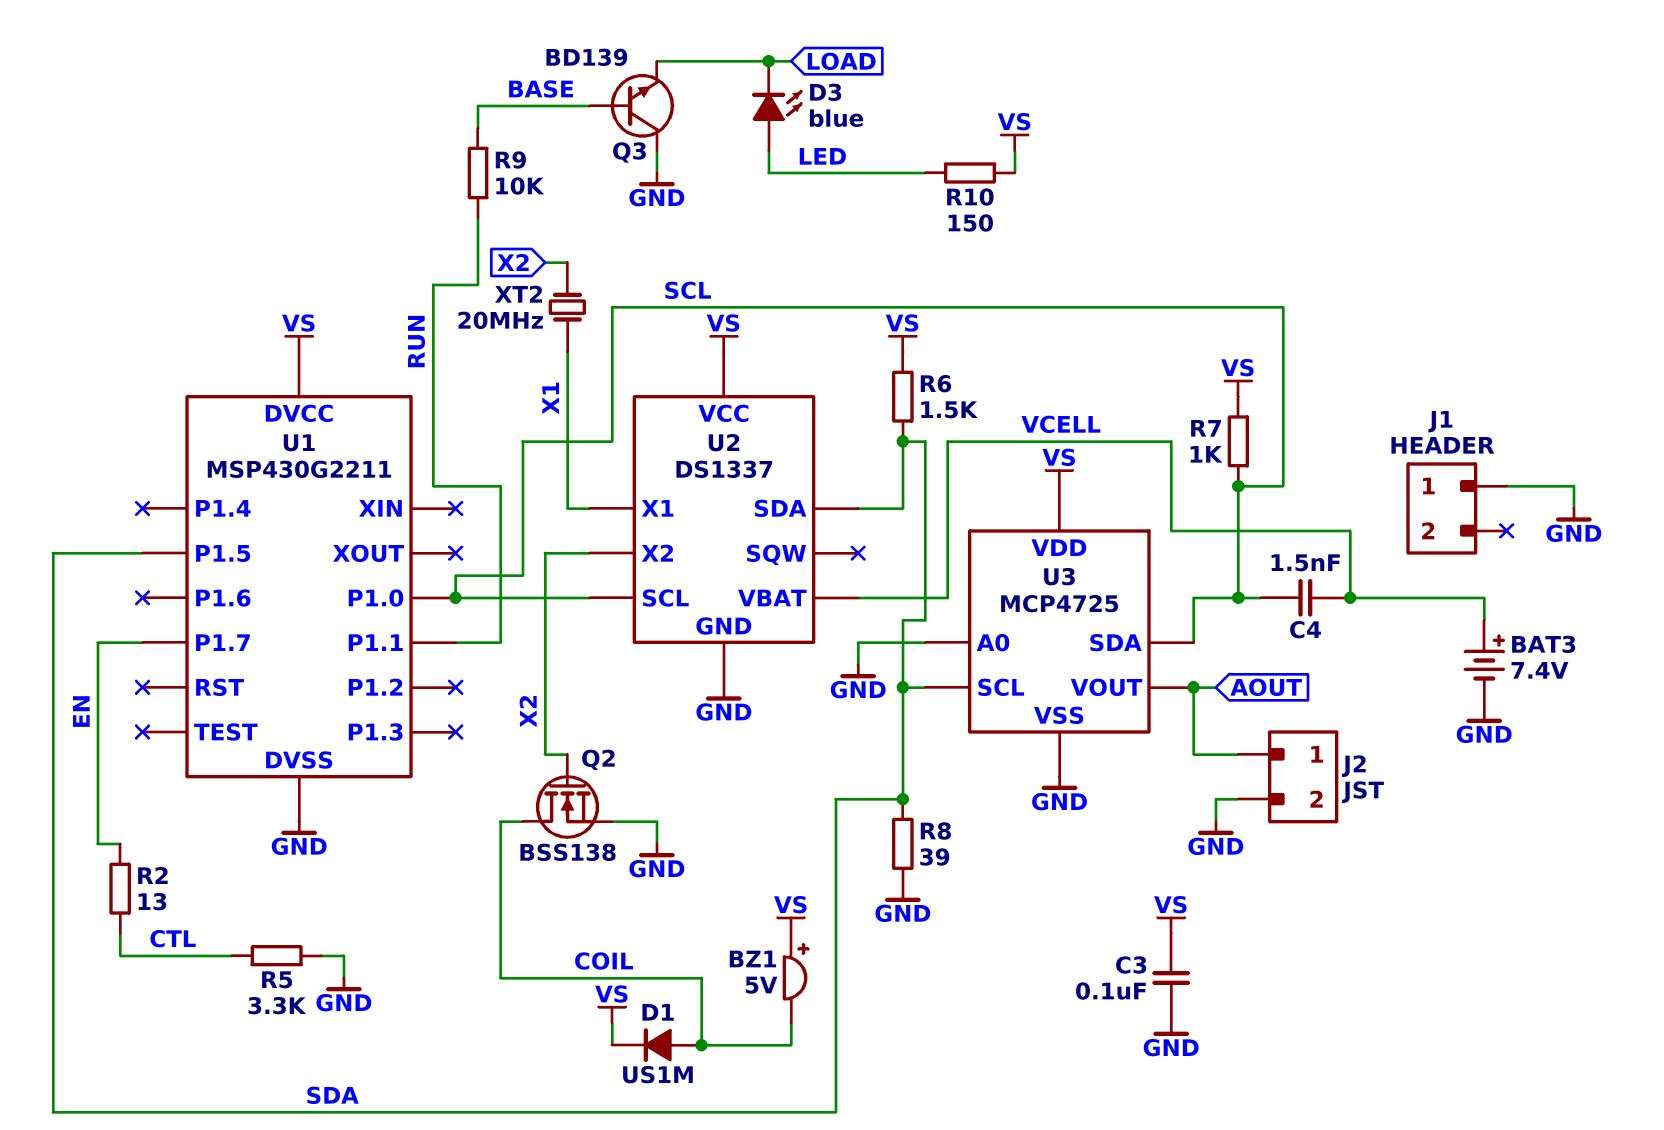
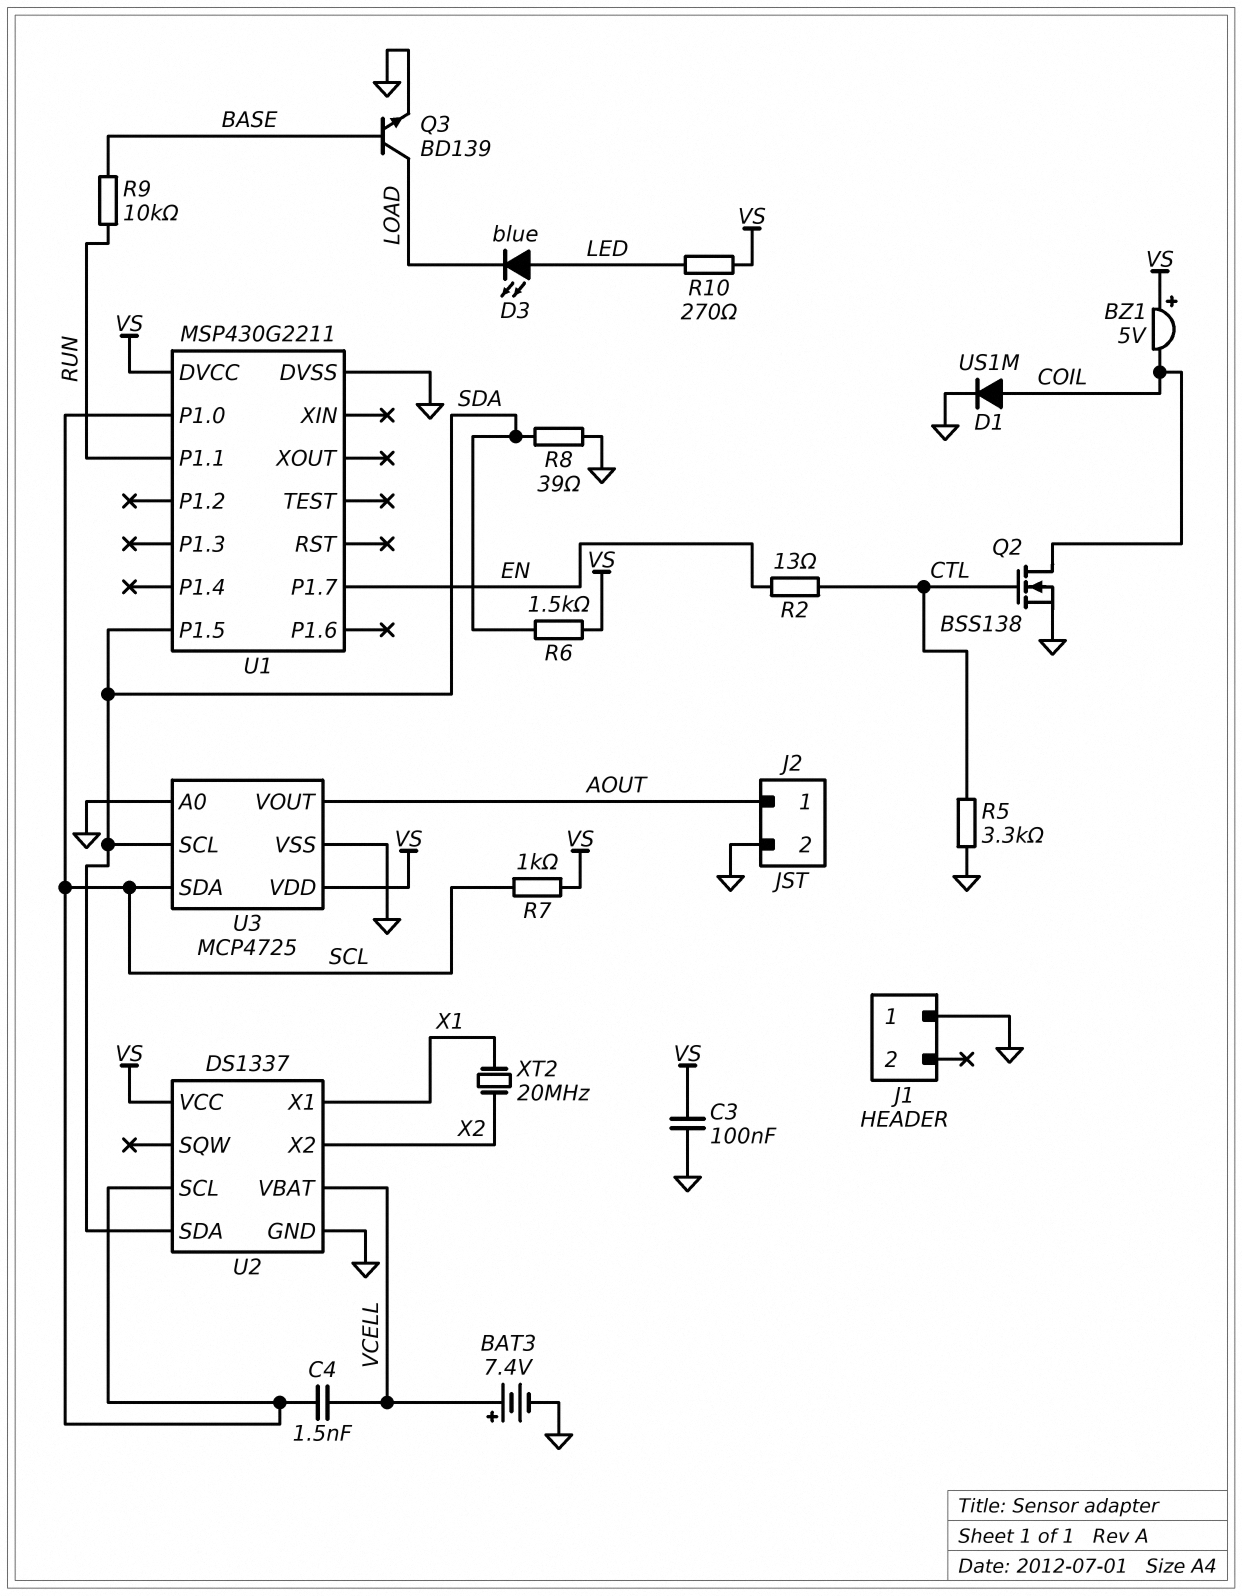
D1: diode US1M (A COIL, K VS) -> diode US1M (A COIL, K GND)
Q2: NMOS BSS138 (G X2, D COIL, S GND) -> NMOS BSS138 (G CTL, D COIL, S GND)
Q3: NPN BD139 (B BASE, C GND, E LOAD) -> NPN BD139 (B BASE, C LOAD, E GND)
R10: 150 (LED, VS) -> 270 (LED, VS)

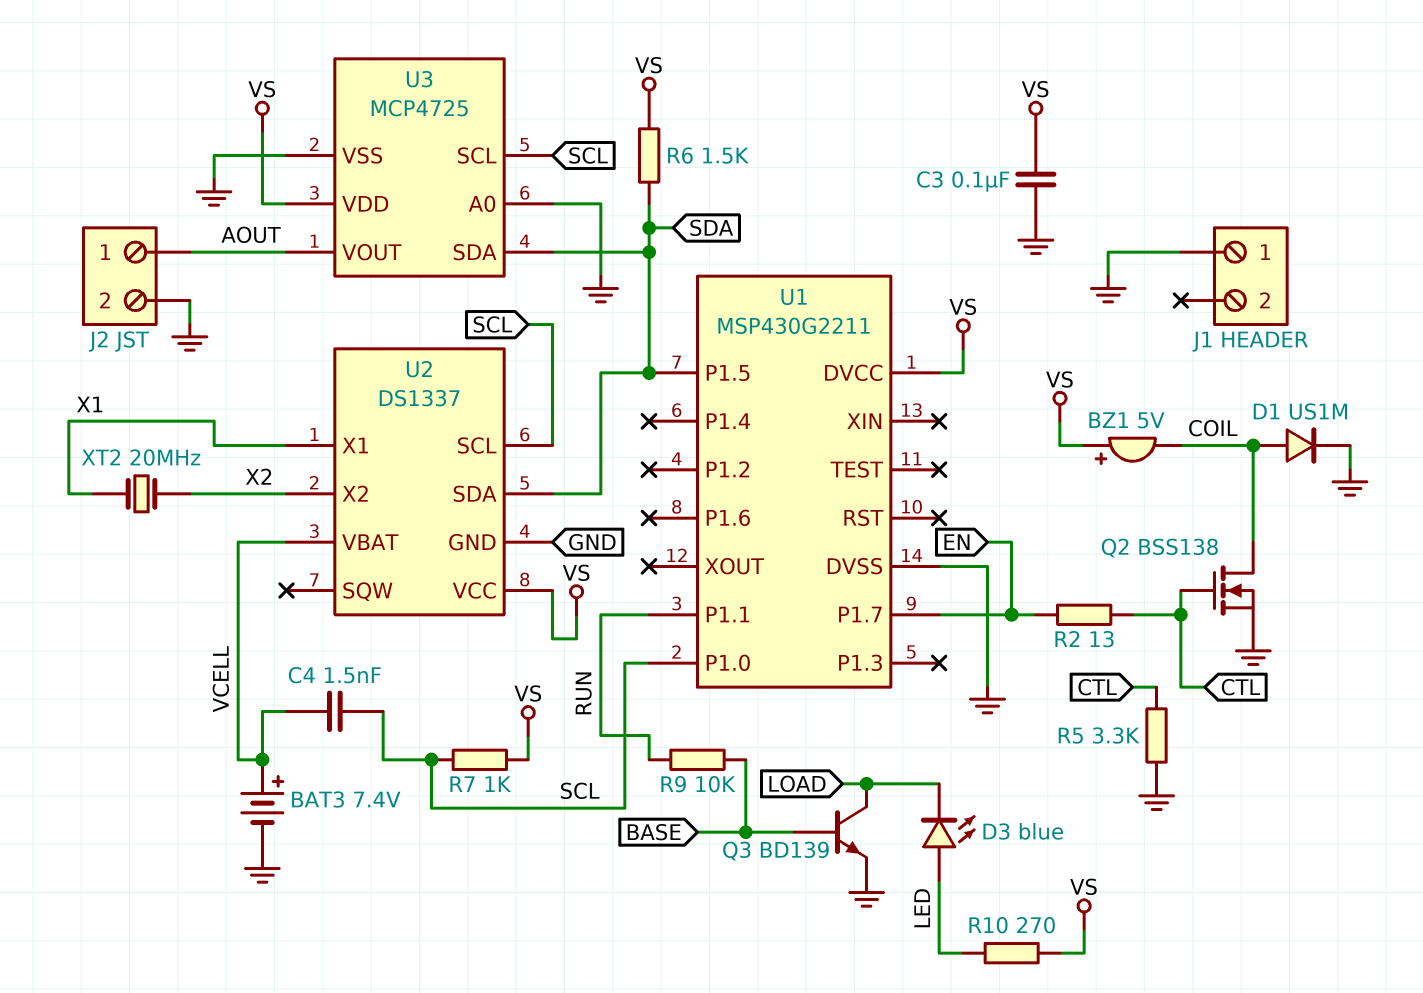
R8: 39 (GND, SDA) -> none
U3 pin SCL: SDA -> SCL
U3 pin SDA: SCL -> SDA

